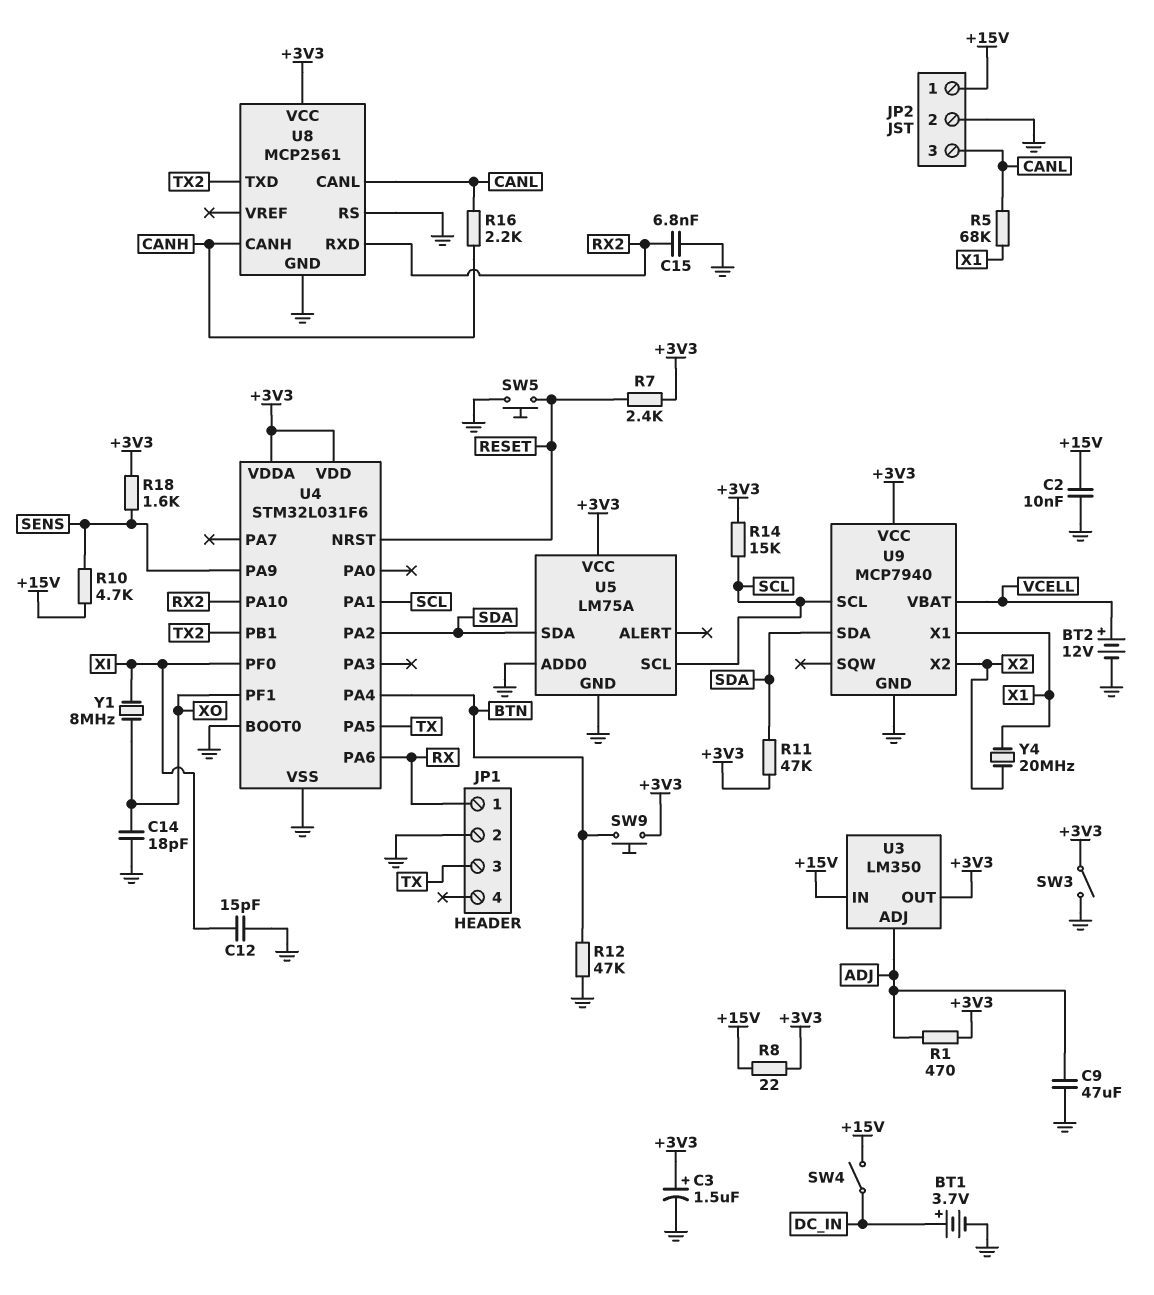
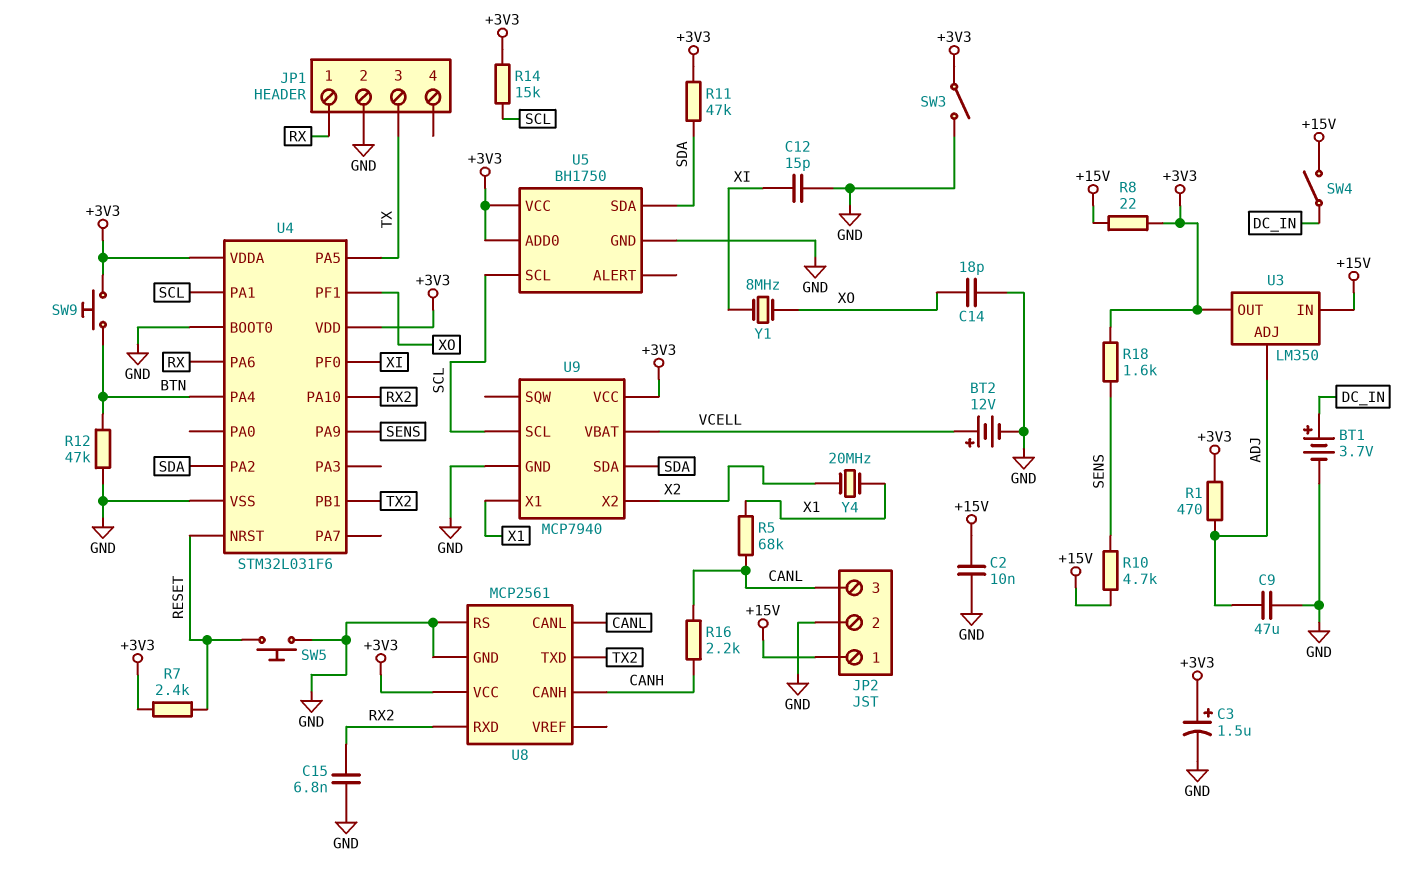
U5: LM75A -> BH1750
U5 pin ADD0: GND -> +3V3

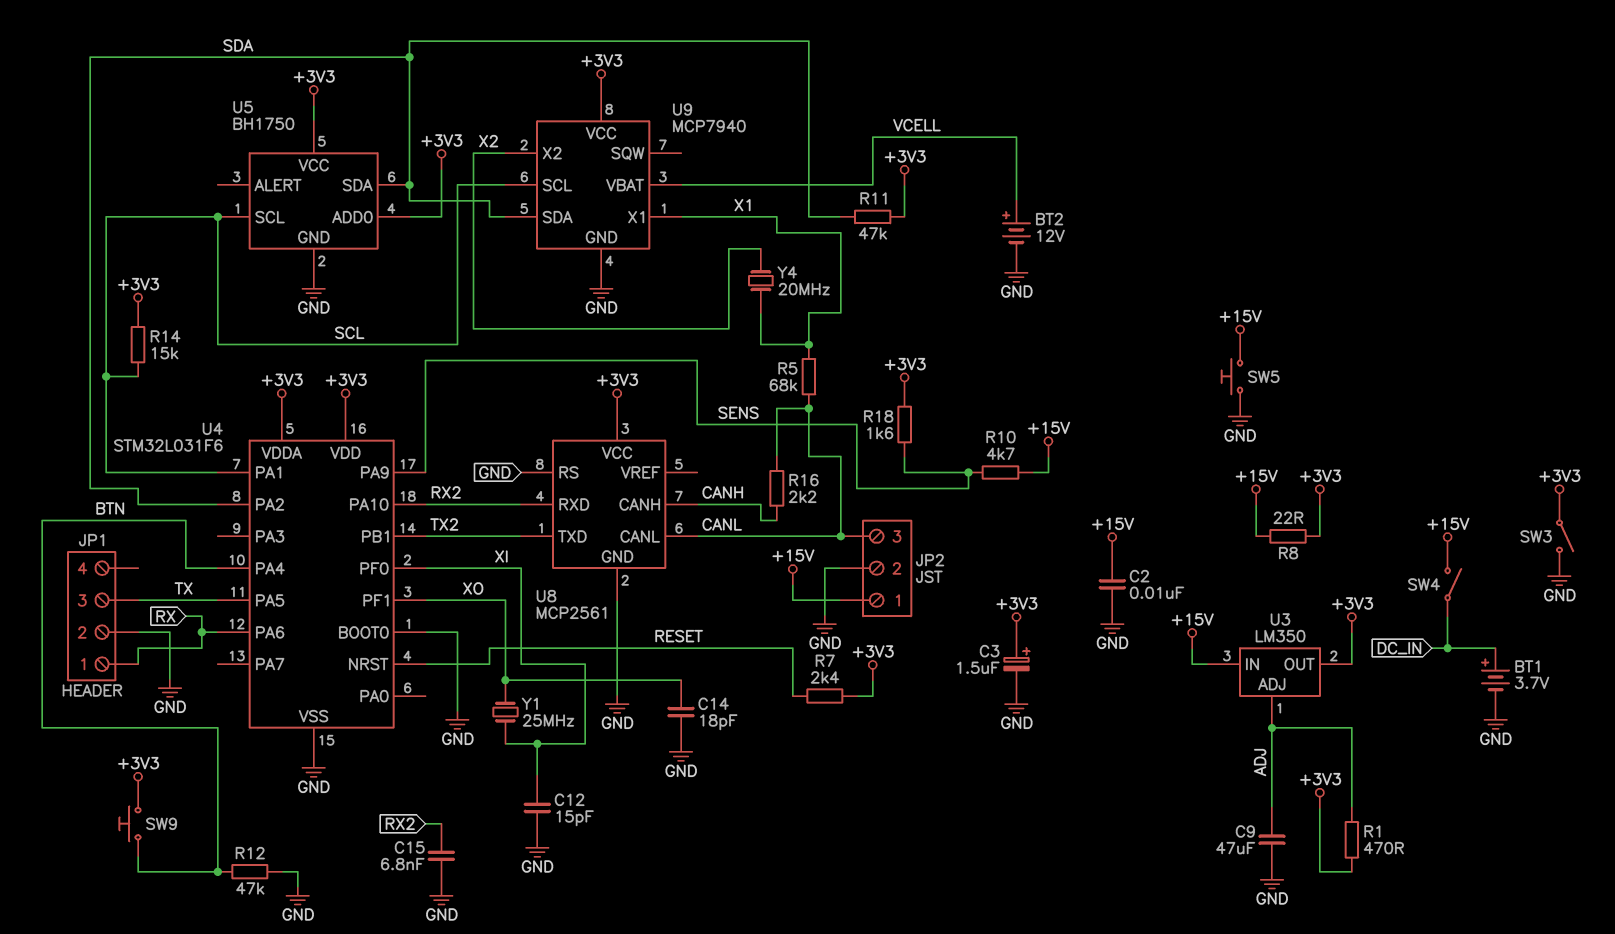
SW5: button (GND, RESET) -> button (+15V, GND)
Y1: 8MHz (XI, XO) -> 25MHz (XI, XO)

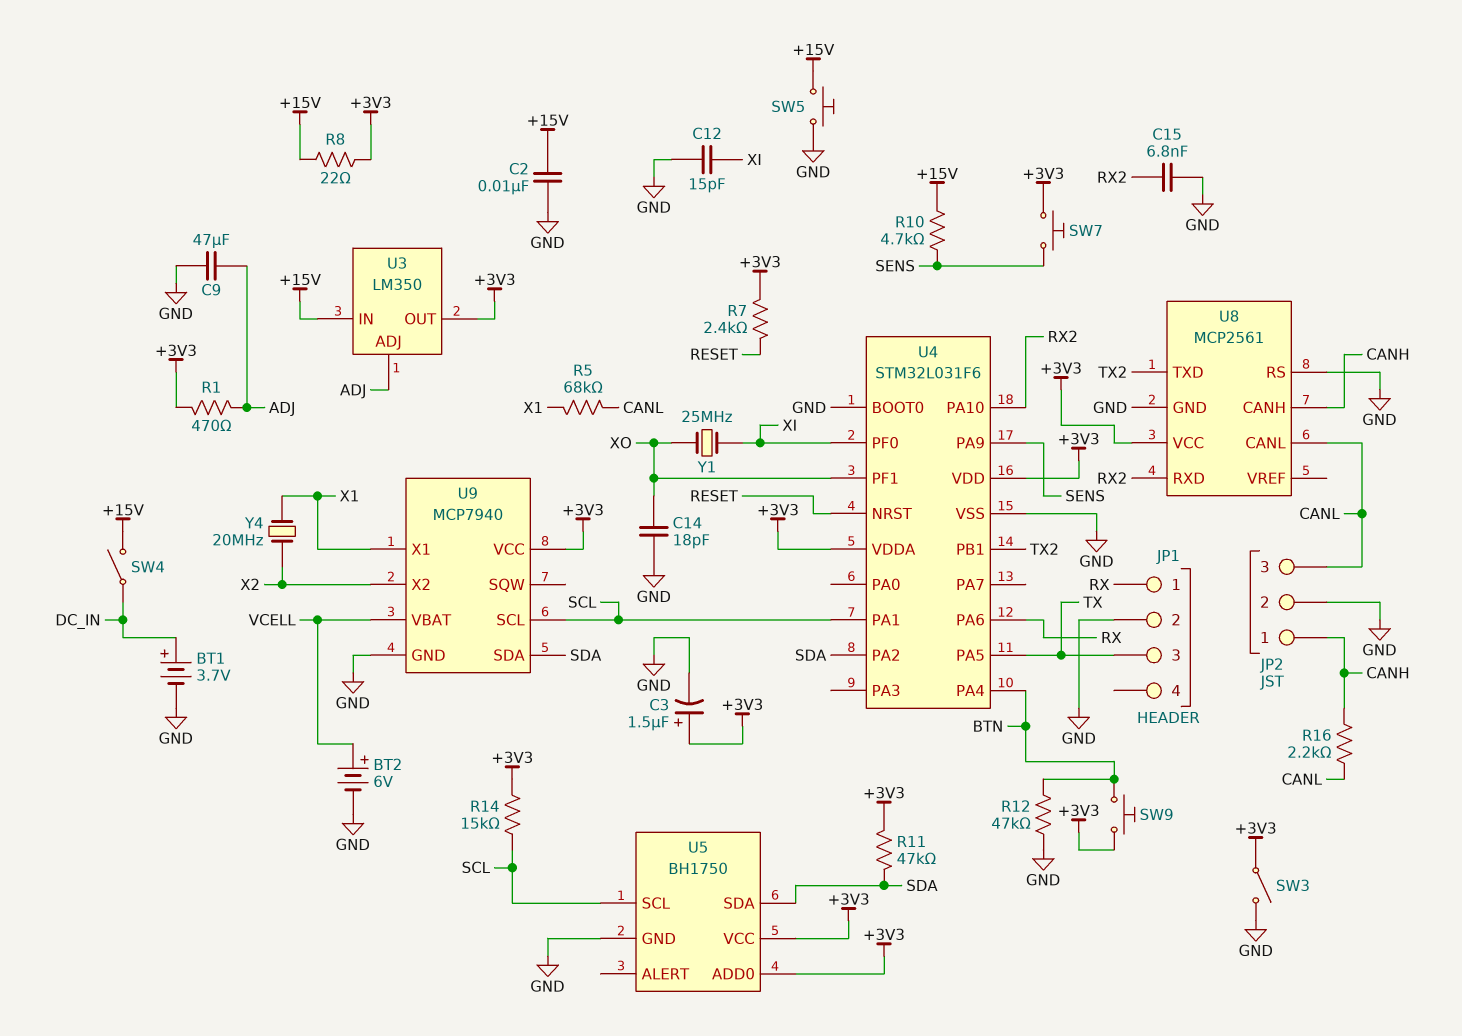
BT2: 12V (plus VCELL, minus GND) -> 6V (plus VCELL, minus GND)
JP2 pin 1: +15V -> CANH
R18: 1.6k (+3V3, SENS) -> none
SW7: none -> button (+3V3, SENS)

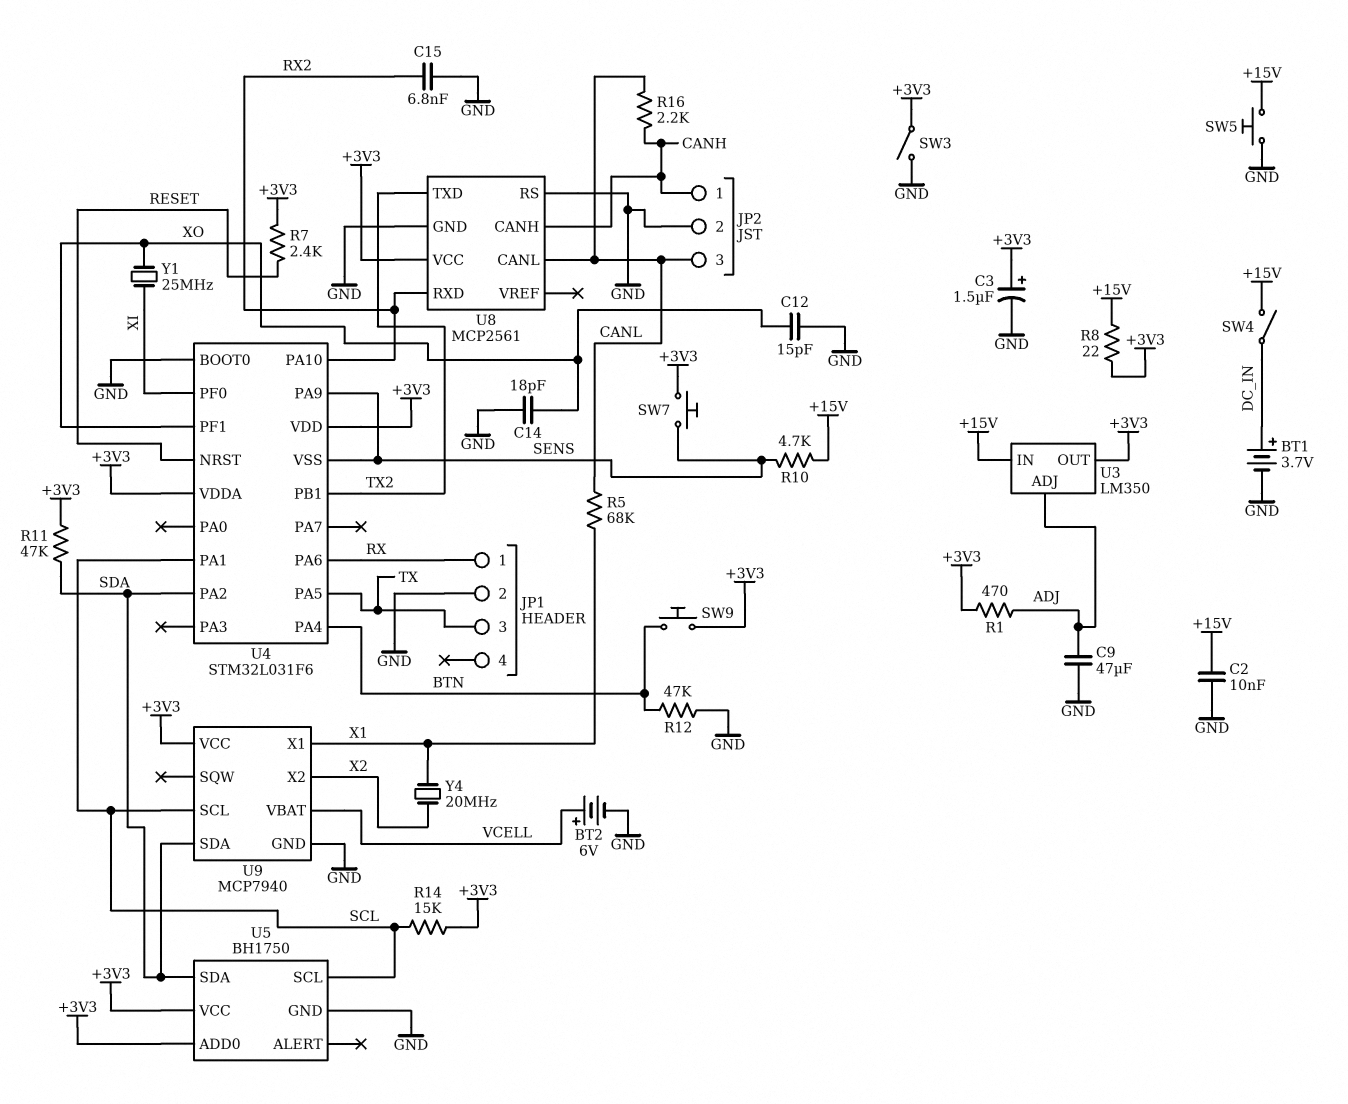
C12: 15pF (GND, XI) -> 15pF (GND, XO)
U4 pin VSS: GND -> SENS

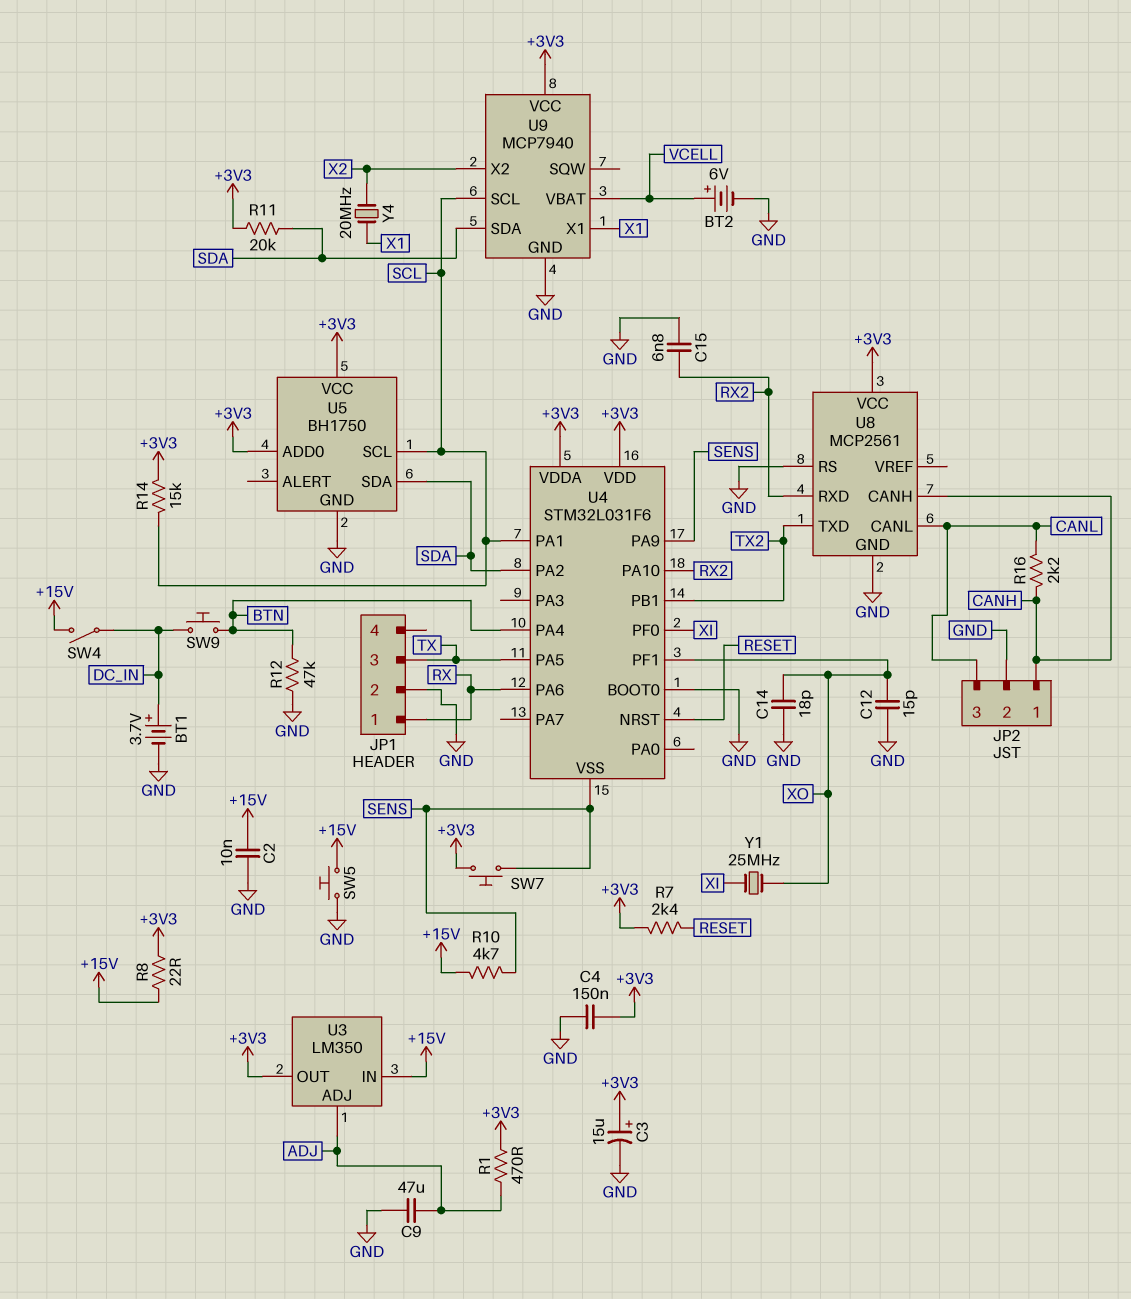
C3: 1.5uF (plus +3V3, minus GND) -> 15uF (plus +3V3, minus GND)
C4: none -> 150nF (+3V3, GND)
R5: 68k (CANL, X1) -> none
R11: 47k (+3V3, SDA) -> 20k (+3V3, SDA)
SW3: switch (+3V3, GND) -> none
SW9: button (+3V3, BTN) -> button (BTN, DC_IN)

